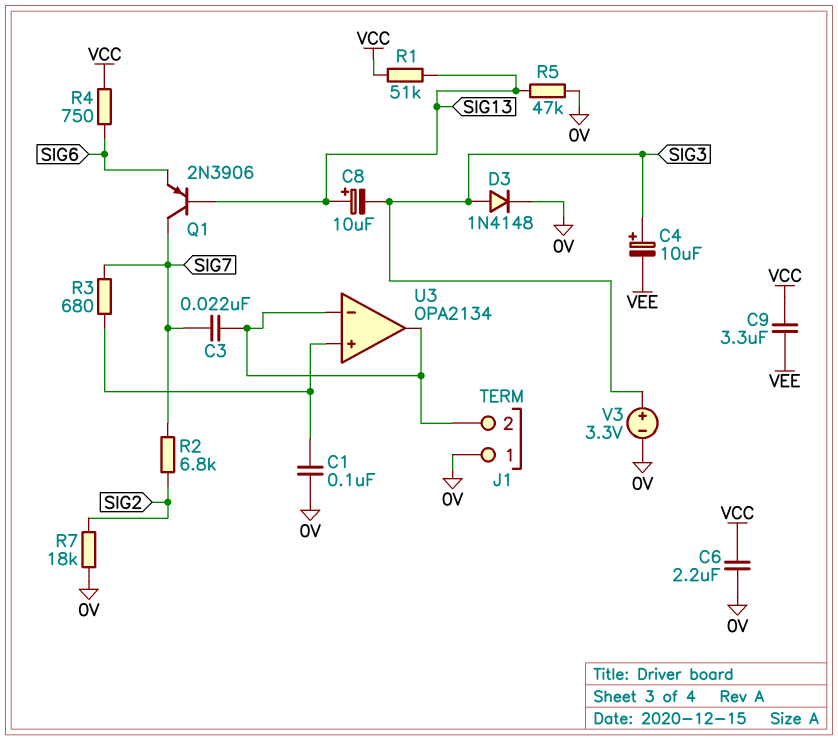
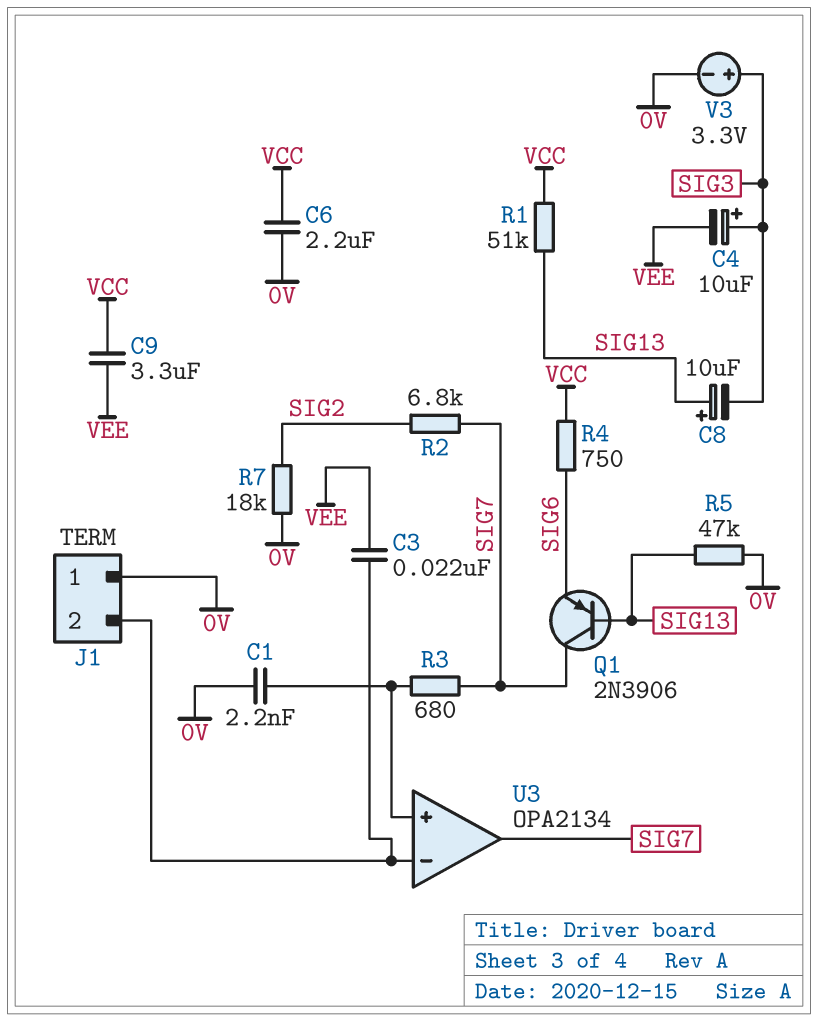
C1: 100nF (0V, U3/in+) -> 2.2nF (0V, U3/in+)
C3: 22nF (J1/2, SIG7) -> 22nF (J1/2, VEE)
D3: diode 1N4148 (A SIG3, K 0V) -> none
U3 pin out: J1/2 -> SIG7

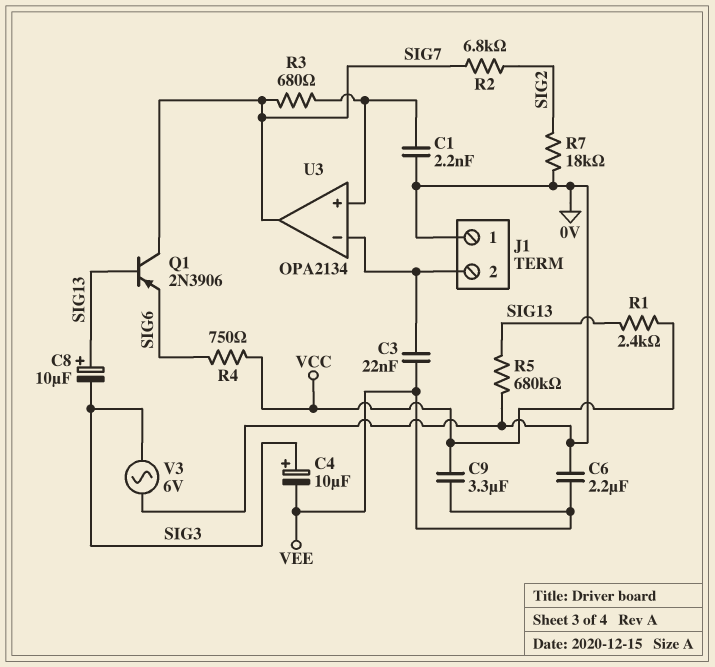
C6: 2.2uF (0V, VCC) -> 2.2uF (0V, VEE)
R1: 51k (SIG13, VCC) -> 2.4k (SIG13, VCC)
R5: 47k (0V, SIG13) -> 680k (0V, SIG13)
V3: 3.3V (plus SIG3, minus 0V) -> AC 6V (0V, SIG3)

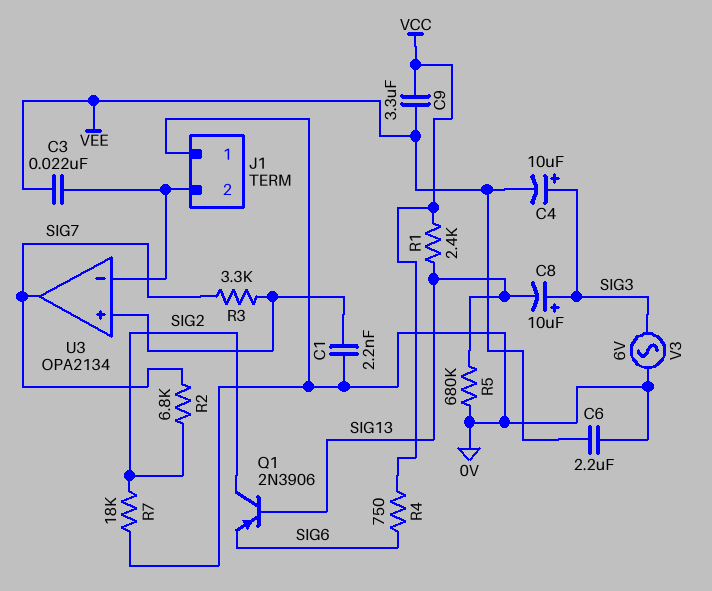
C8: 10uF (plus SIG13, minus SIG3) -> 10uF (plus SIG3, minus SIG13)
Q1: PNP 2N3906 (B SIG13, C SIG7, E SIG6) -> PNP 2N3906 (B SIG13, C SIG2, E SIG6)
R3: 680 (SIG7, U3/in+) -> 3.3k (SIG7, U3/in+)

